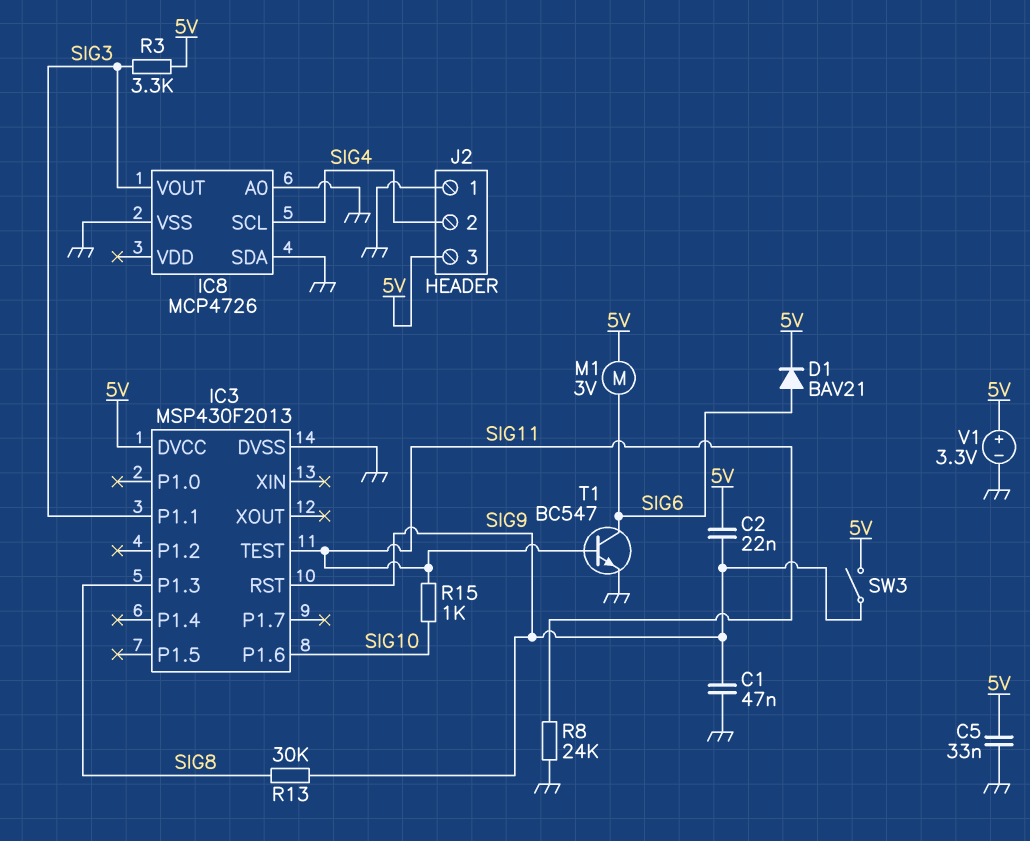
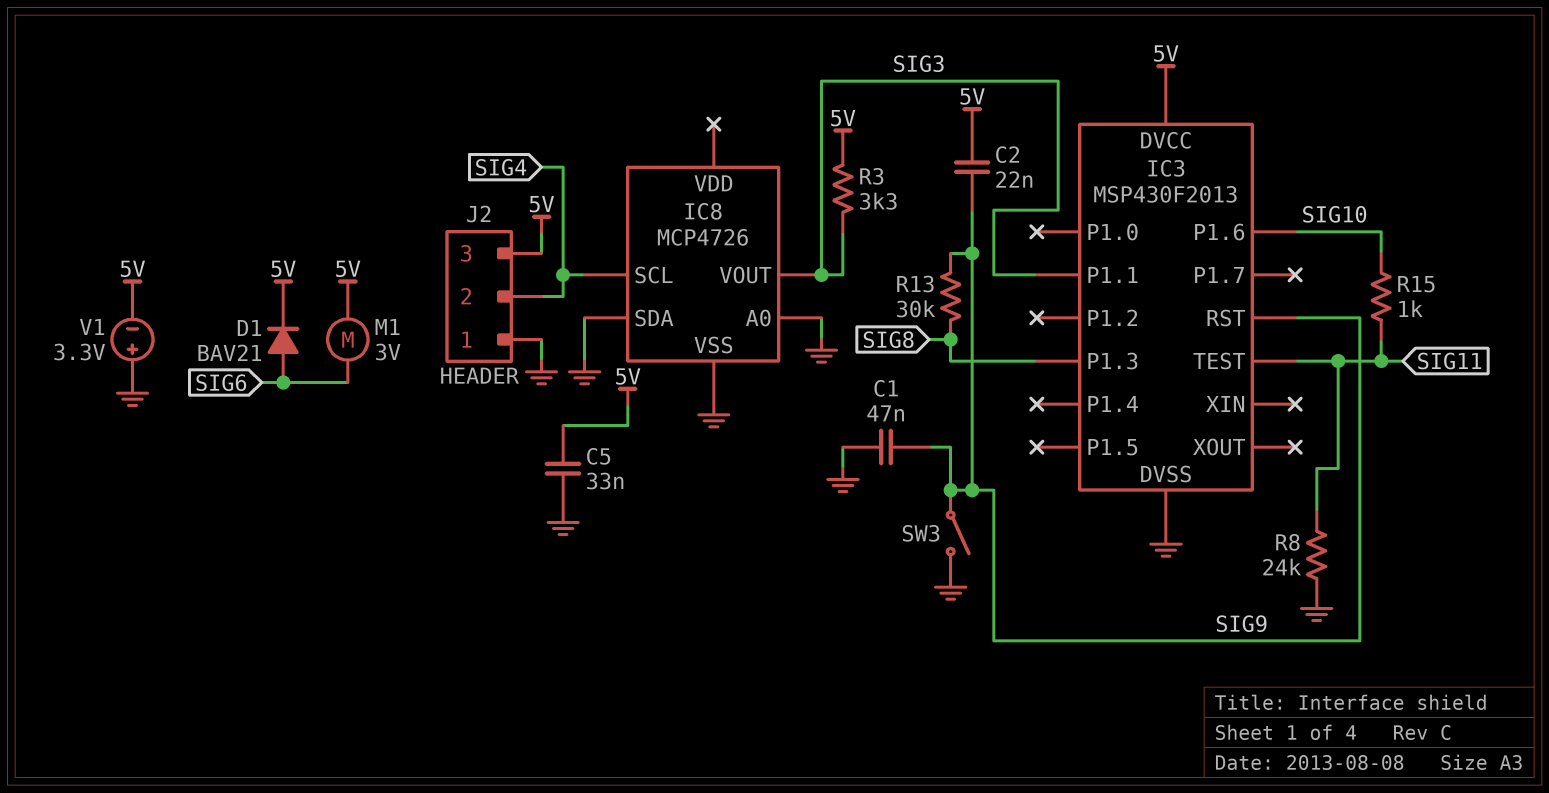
SW3: switch (5V, SIG9) -> switch (GND, SIG9)
T1: NPN BC547 (B SIG11, C SIG6, E GND) -> none
V1: 3.3V (plus 5V, minus GND) -> 3.3V (plus GND, minus 5V)

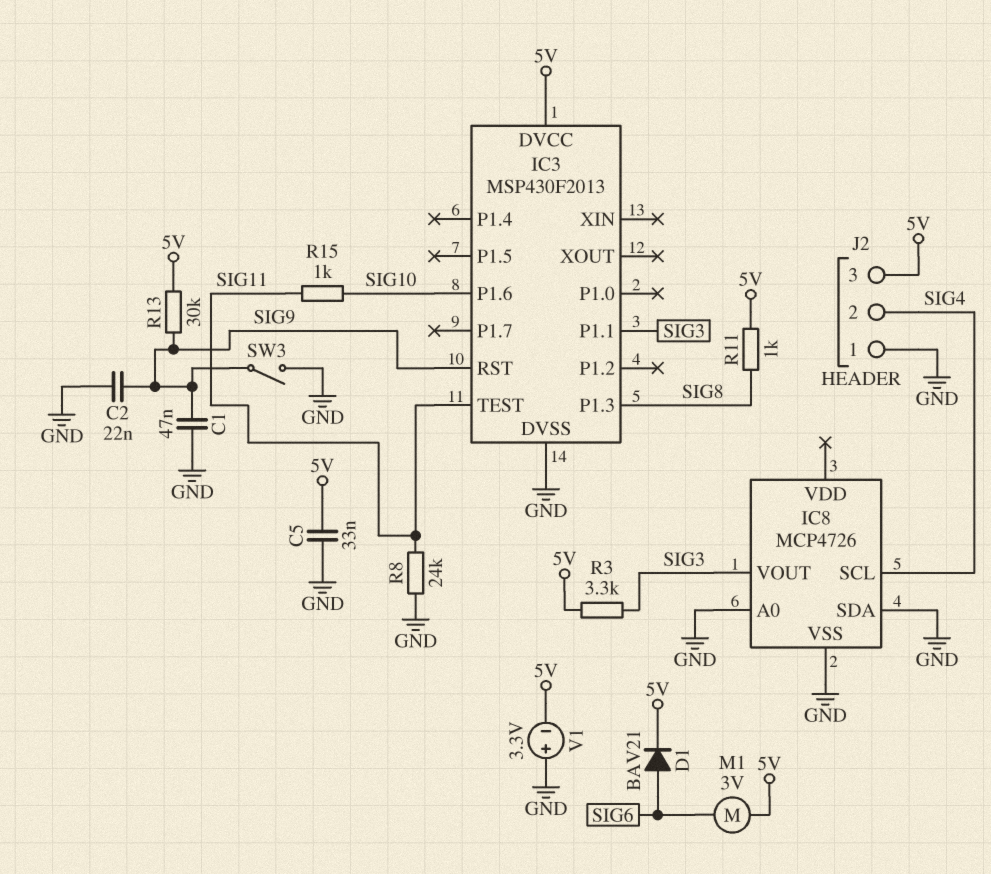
C2: 22nF (5V, SIG9) -> 22nF (GND, SIG9)
R11: none -> 1k (5V, SIG8)
R13: 30k (SIG8, SIG9) -> 30k (5V, SIG9)

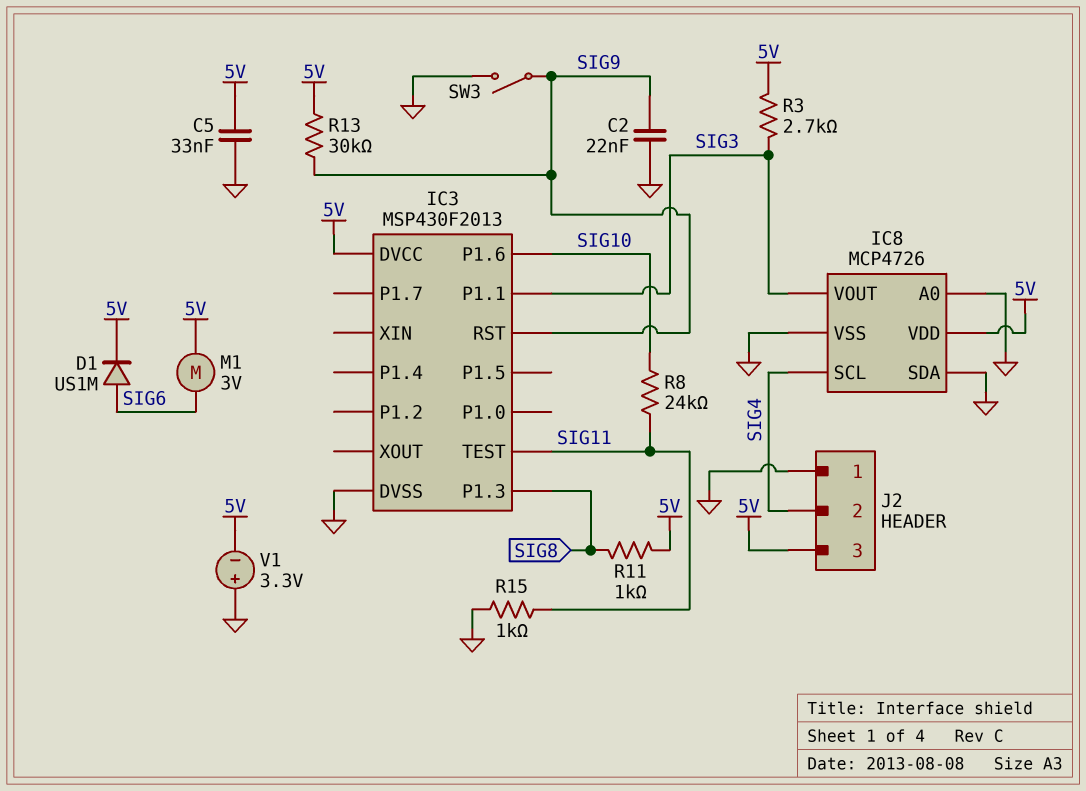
C1: 47nF (GND, SIG9) -> none
D1: diode BAV21 (A SIG6, K 5V) -> diode US1M (A SIG6, K 5V)
IC8 pin VDD: none -> 5V
R3: 3.3k (5V, SIG3) -> 2.7k (5V, SIG3)
R8: 24k (GND, SIG11) -> 24k (SIG10, SIG11)
R15: 1k (SIG10, SIG11) -> 1k (GND, SIG11)

